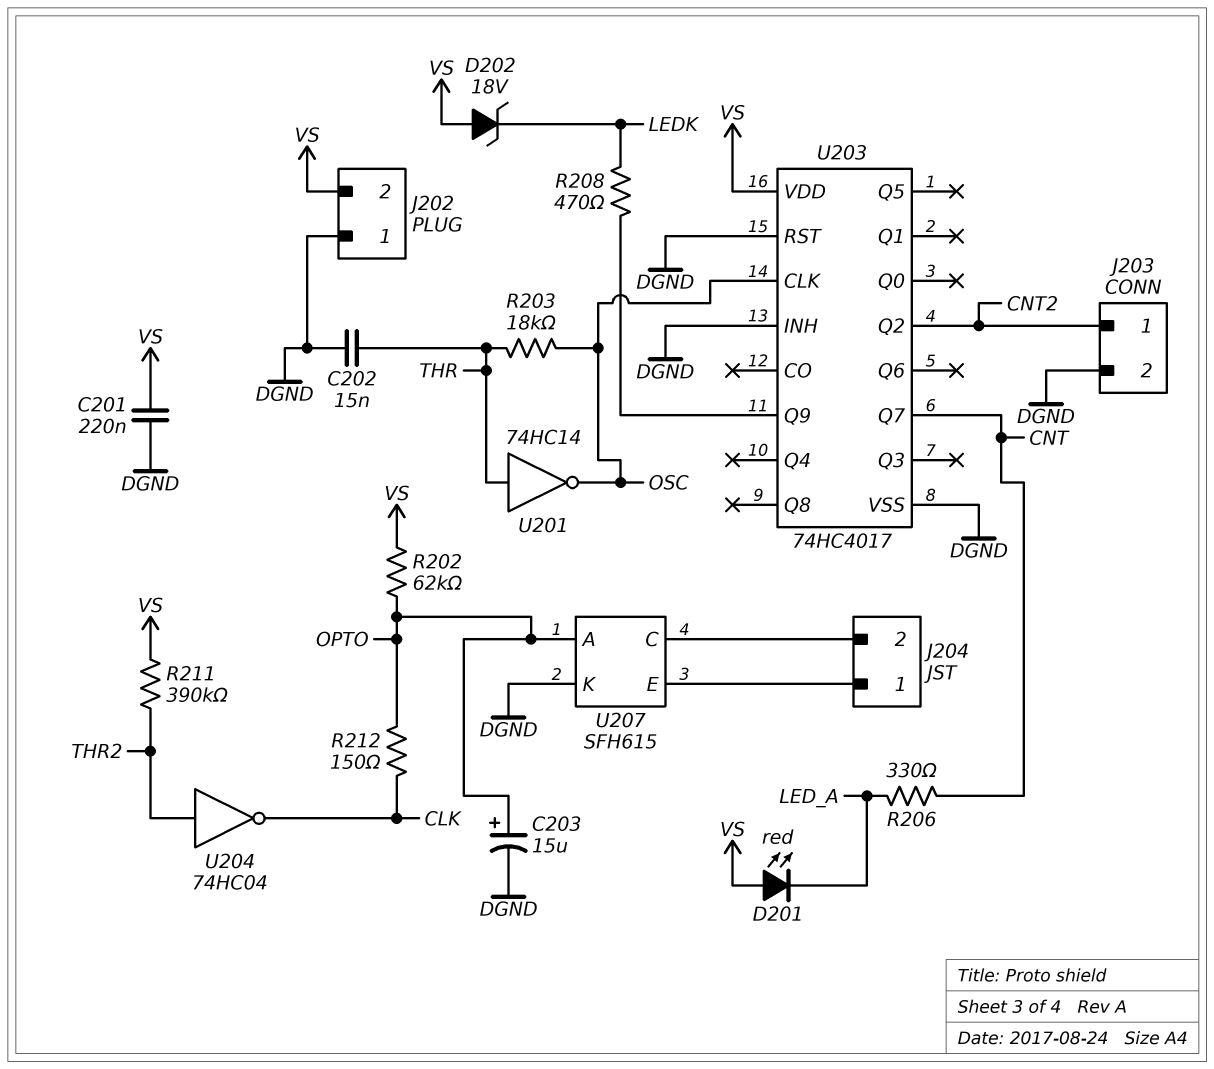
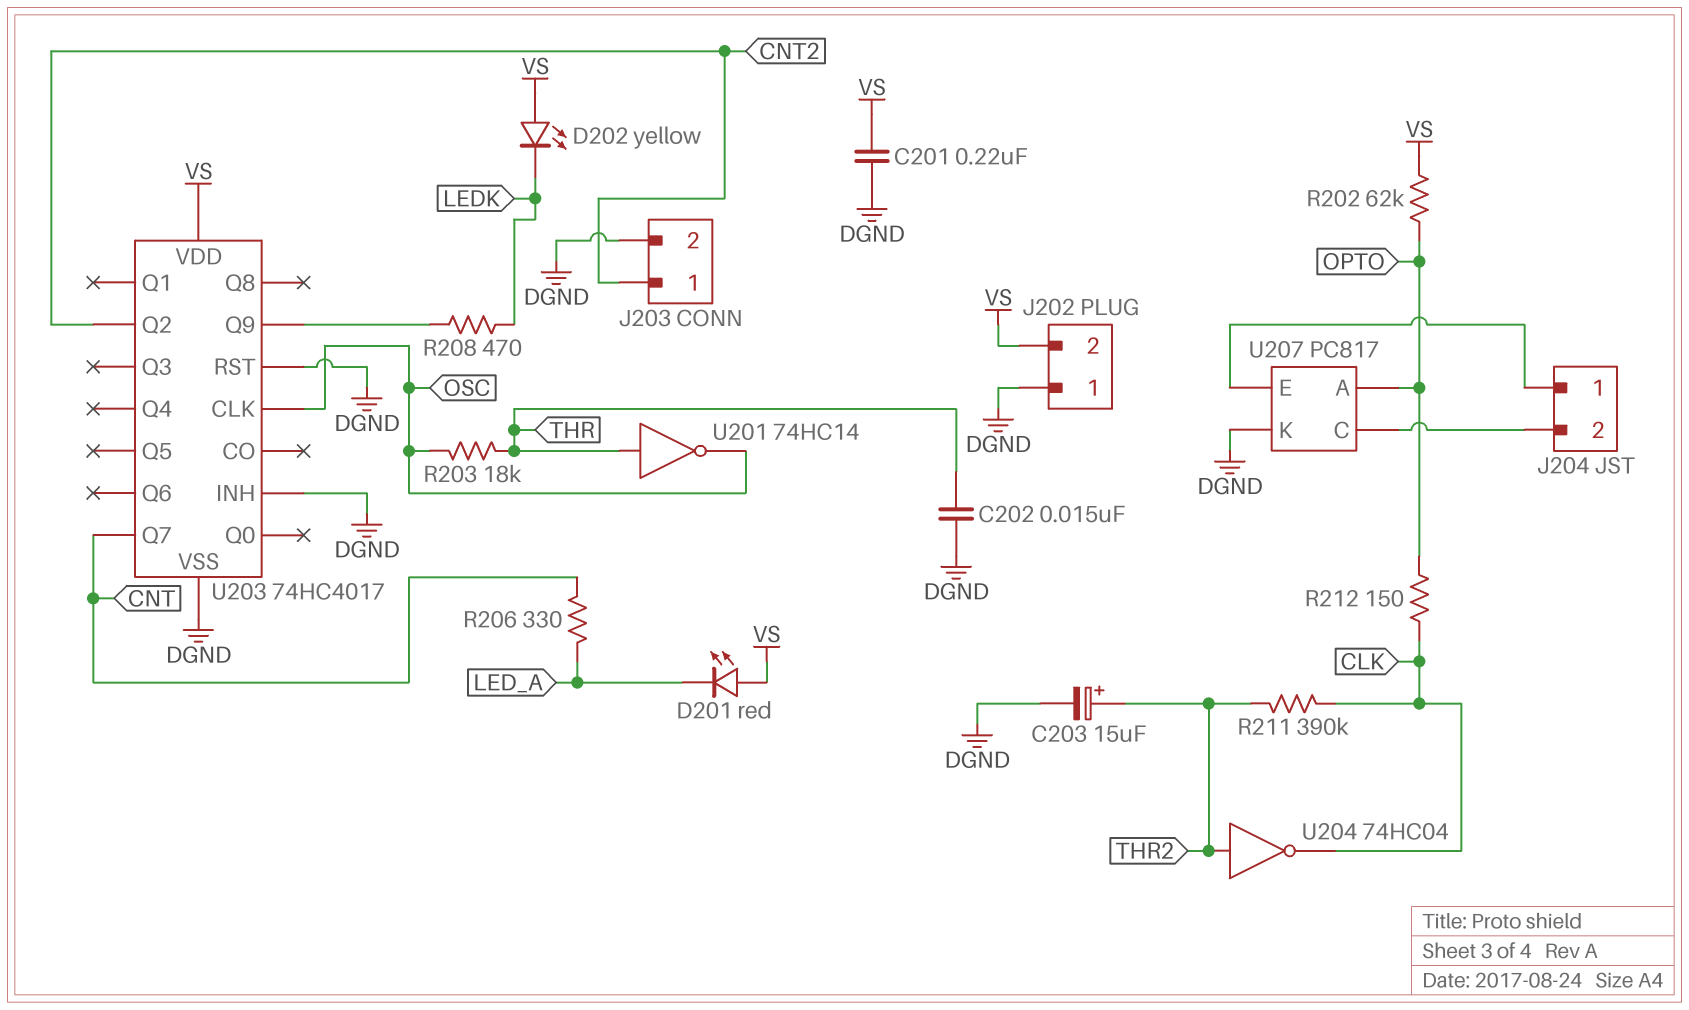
C203: 15uF (plus OPTO, minus DGND) -> 15uF (plus THR2, minus DGND)
D202: zener 18V (A VS, K LEDK) -> LED yellow (A VS, K LEDK)
R211: 390k (THR2, VS) -> 390k (CLK, THR2)
U207: SFH615 -> PC817

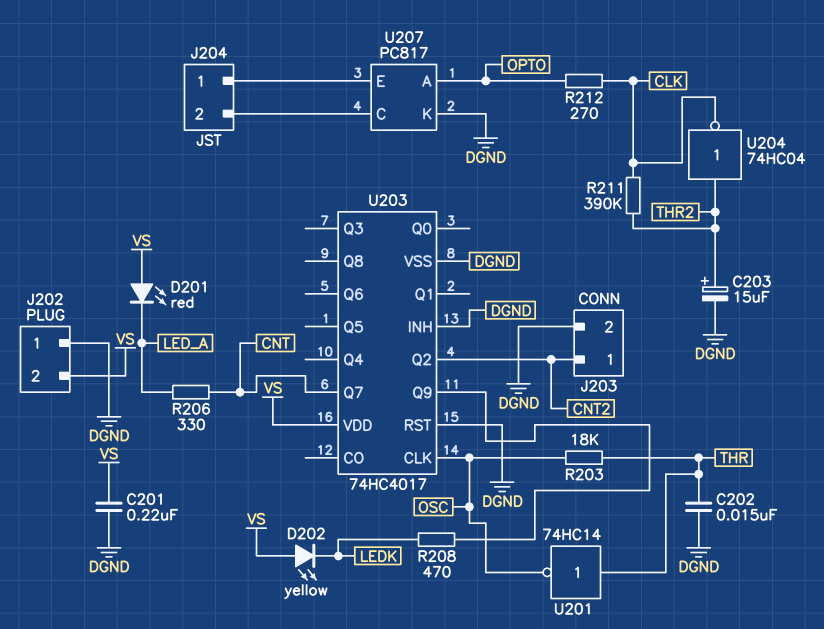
R202: 62k (OPTO, VS) -> none
R212: 150 (CLK, OPTO) -> 270 (CLK, OPTO)

